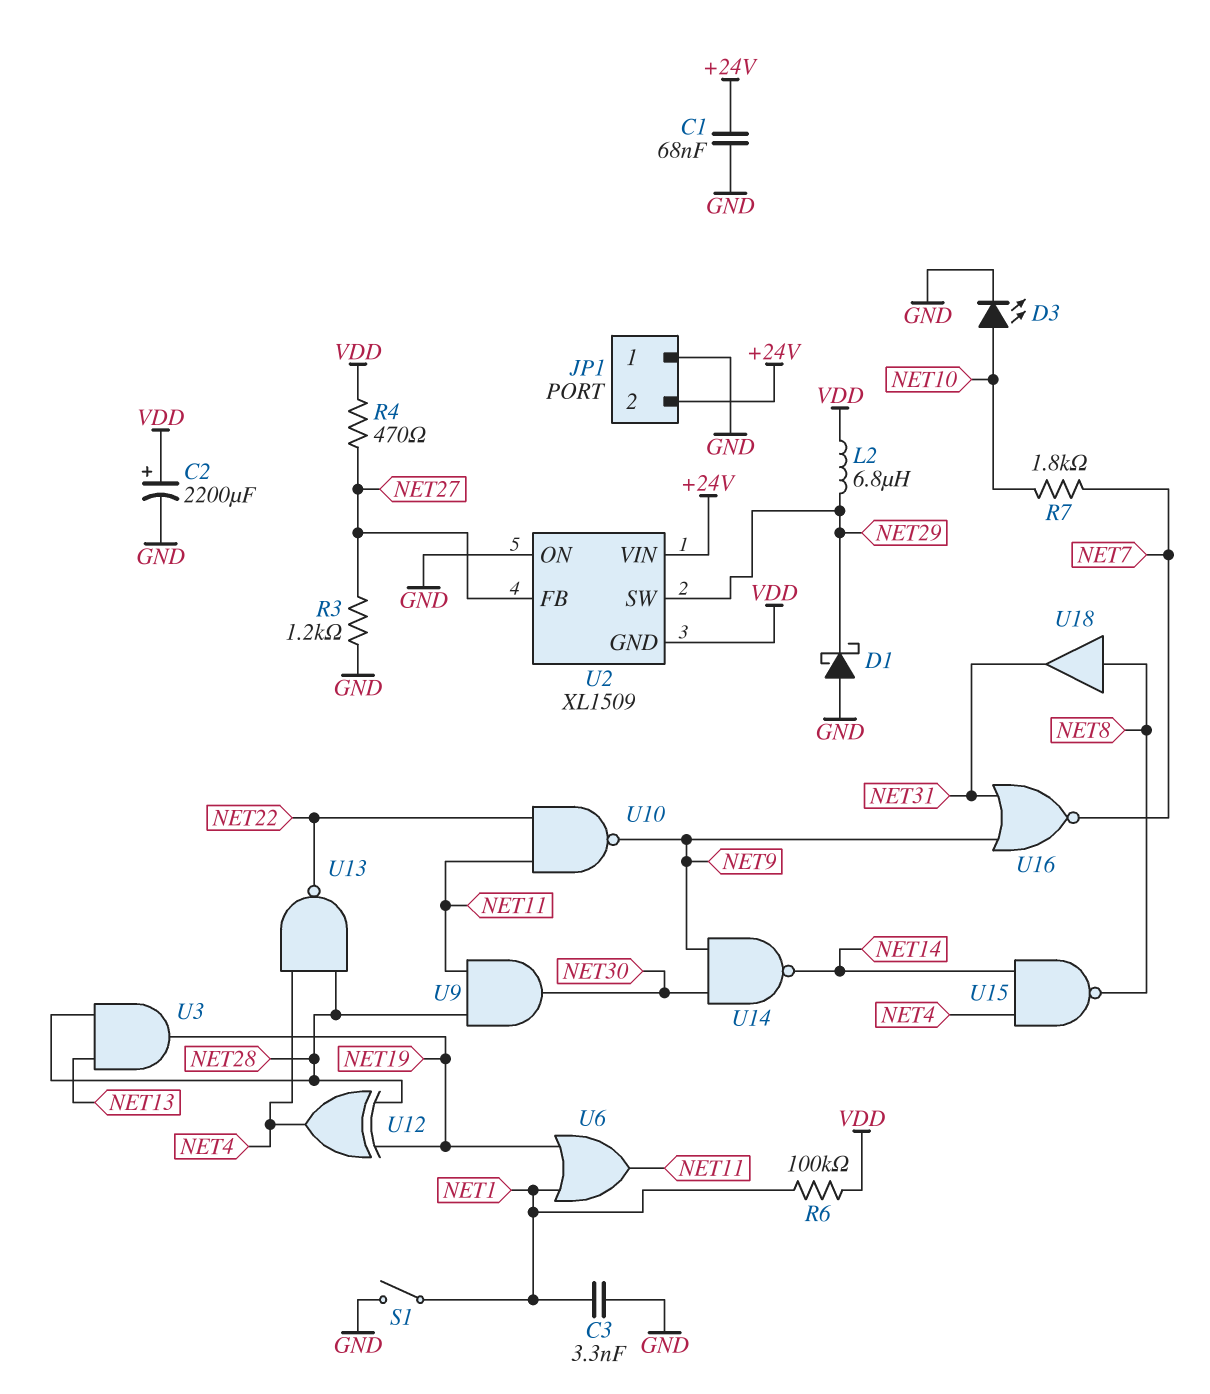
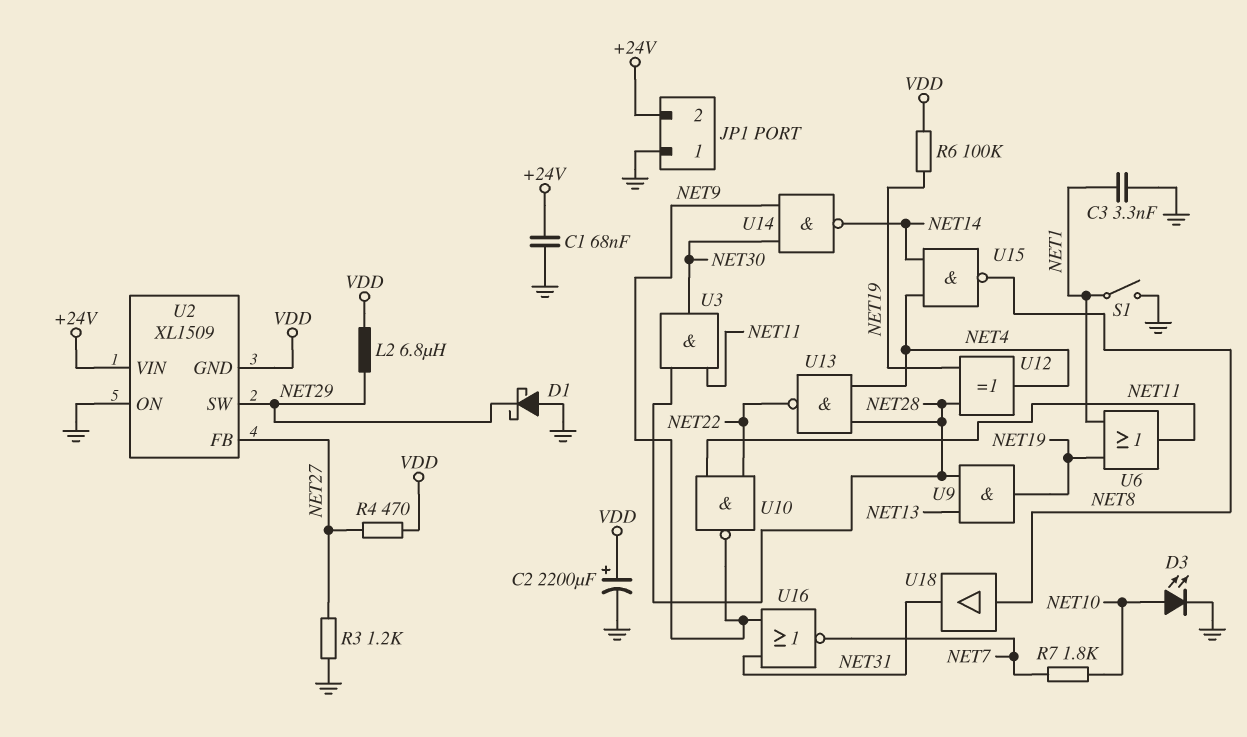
R6: 100k (NET1, VDD) -> 100k (NET19, VDD)
U3: AND (in NET13, in NET28, out NET19) -> AND (in NET11, in NET28, out NET30)
U9: AND (in NET11, in NET28, out NET30) -> AND (in NET13, in NET28, out NET19)

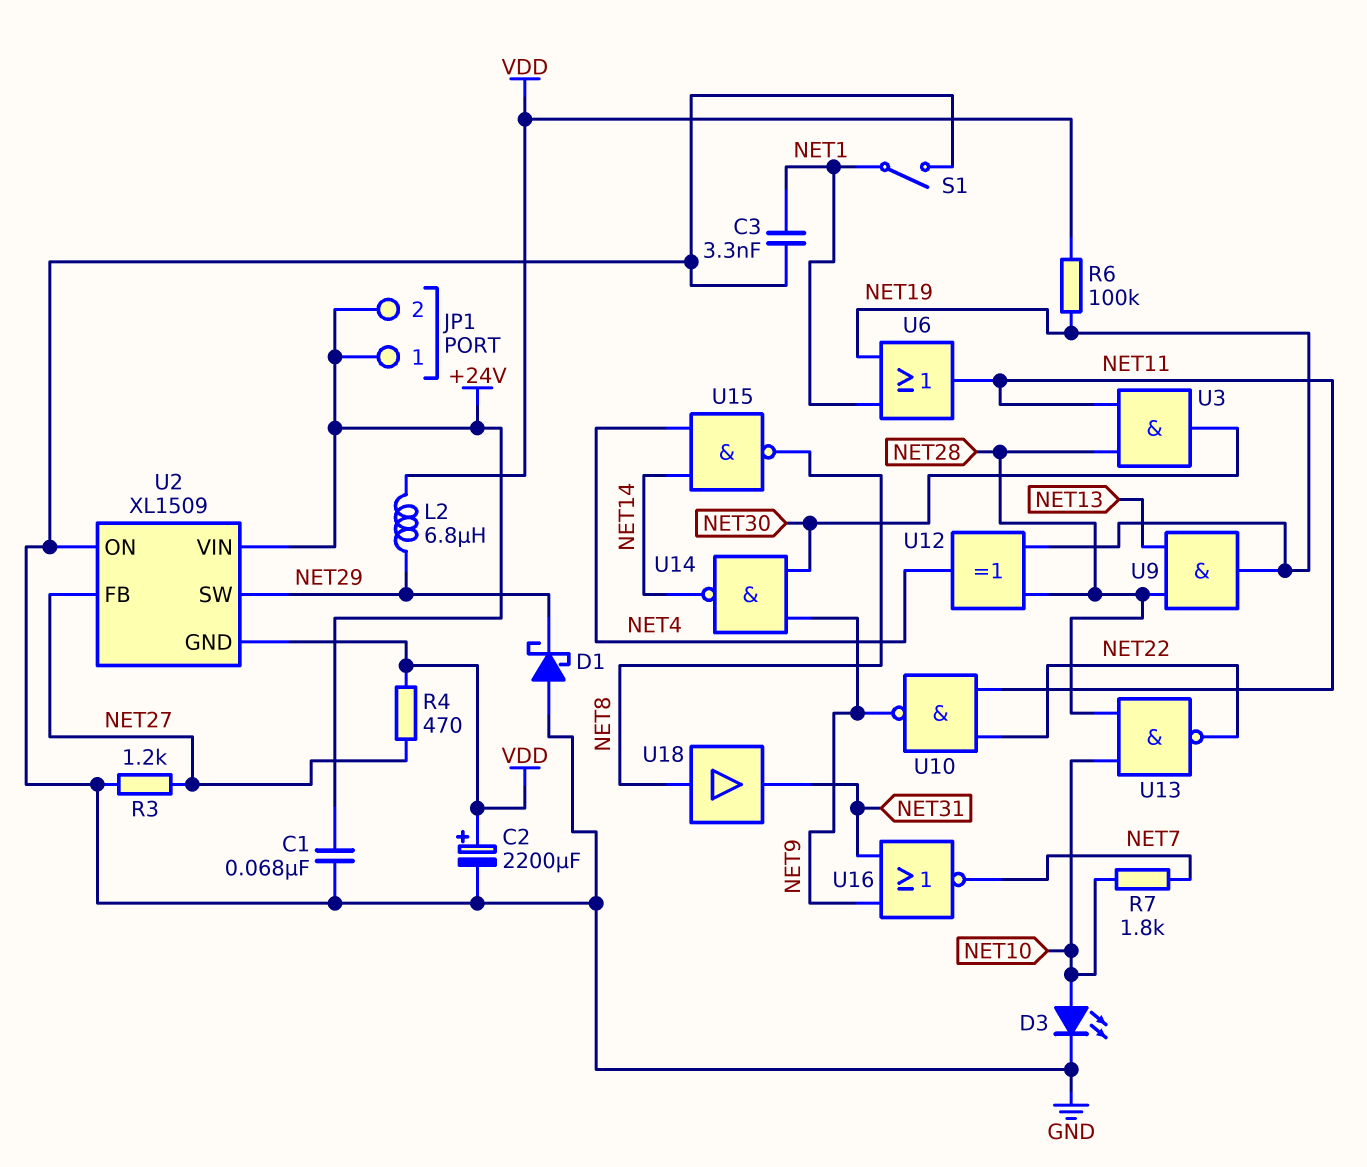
JP1 pin 1: GND -> +24V
U13: NAND (in NET4, in NET28, out NET22) -> NAND (in NET10, in NET28, out NET22)

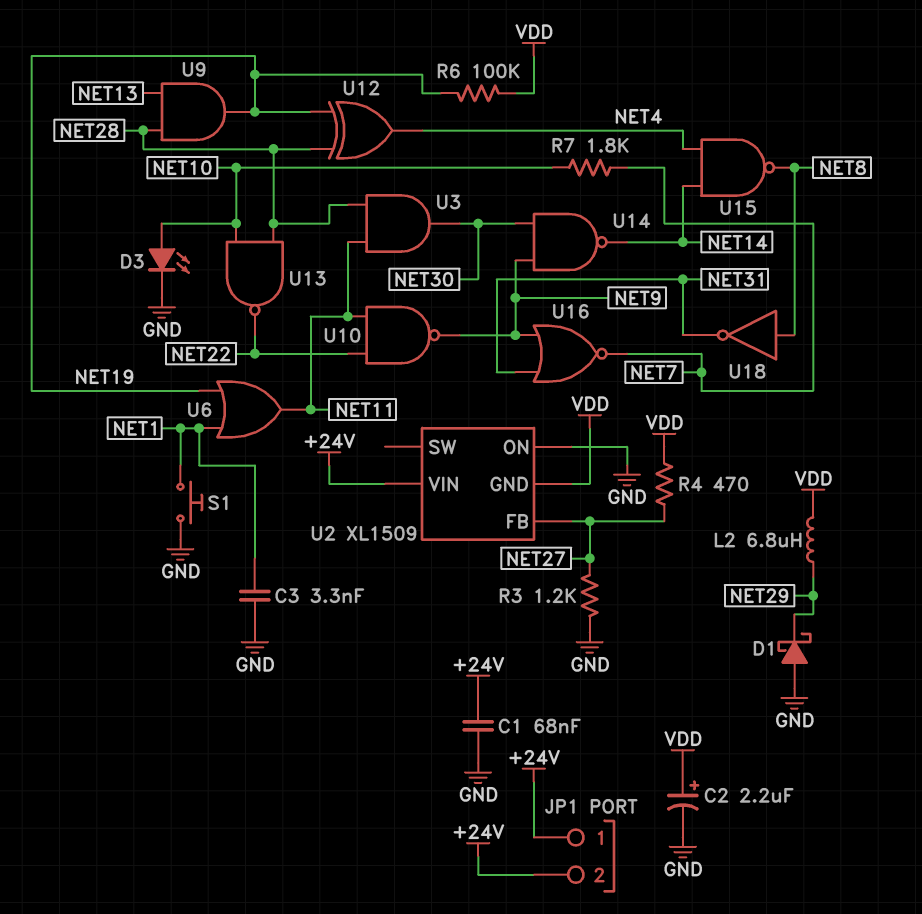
C2: 2200uF (plus VDD, minus GND) -> 2.2uF (plus VDD, minus GND)
S1: switch (GND, NET1) -> button (GND, NET1)
U2 pin SW: NET29 -> none
U18: buffer (in NET8, out NET31) -> NOT (in NET8, out NET31)

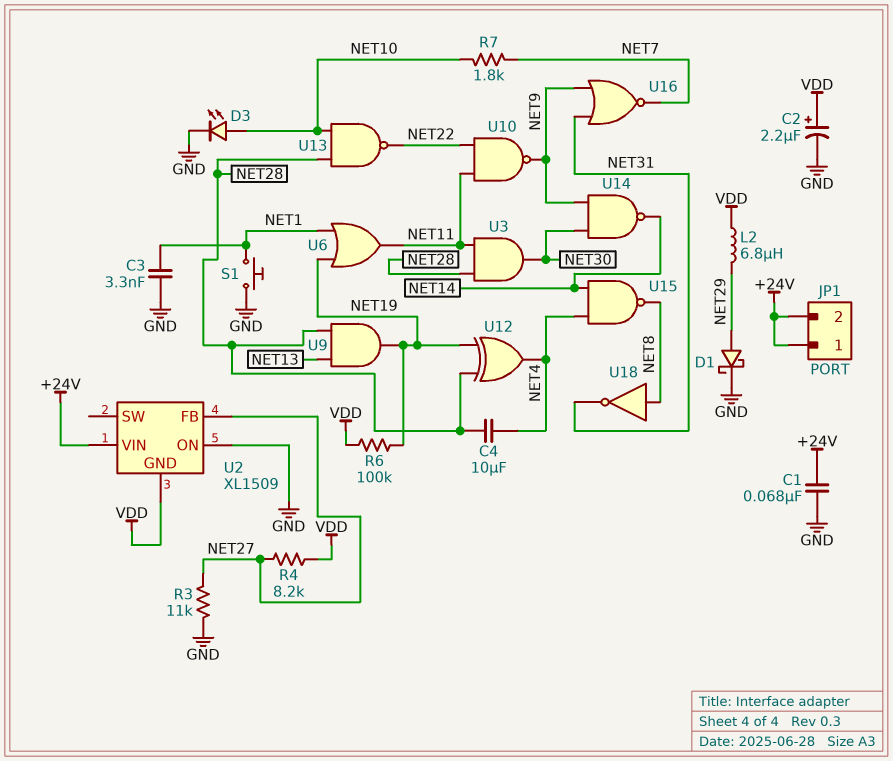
C4: none -> 10uF (NET4, NET28)
D1: schottky (A GND, K NET29) -> schottky (A NET29, K GND)
R3: 1.2k (GND, NET27) -> 11k (GND, NET27)
R4: 470 (NET27, VDD) -> 8.2k (NET27, VDD)

